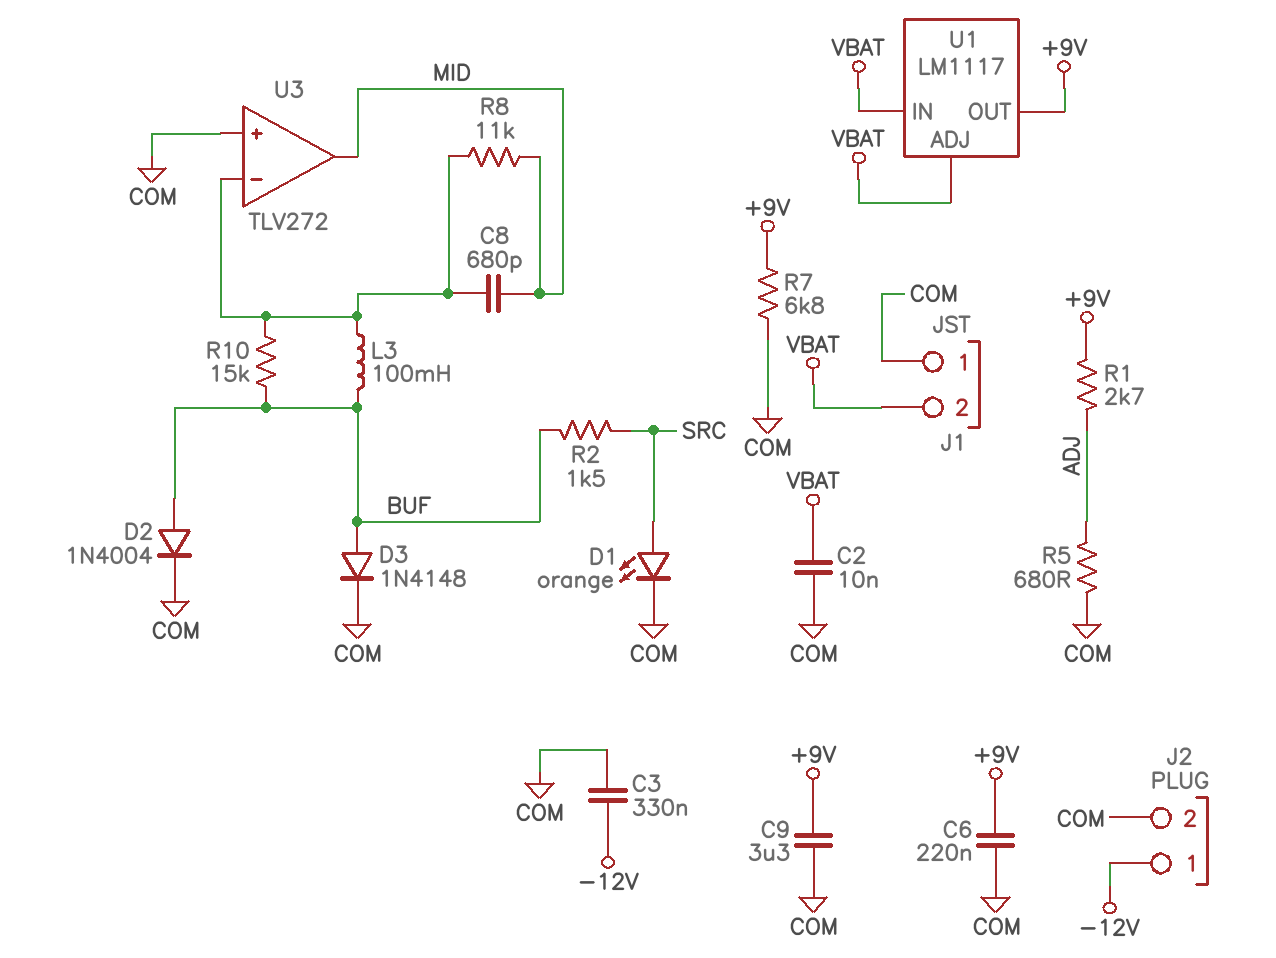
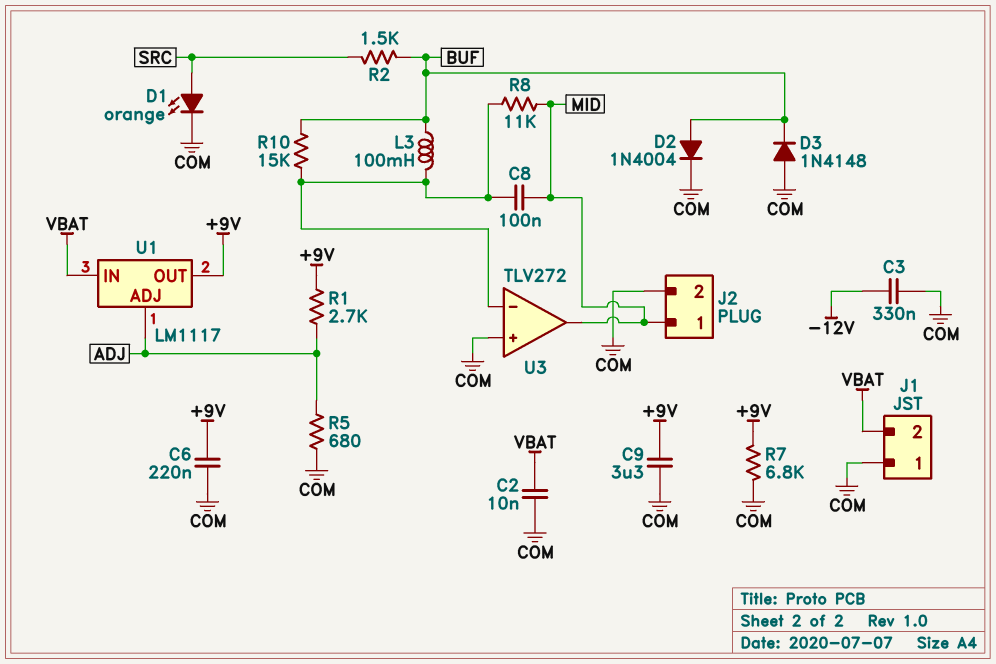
C8: 680pF (MID, U3/in-) -> 100nF (MID, U3/in-)
D3: diode 1N4148 (A BUF, K COM) -> diode 1N4148 (A COM, K BUF)
J2 pin 1: -12V -> MID
U1 pin ADJ: VBAT -> ADJ

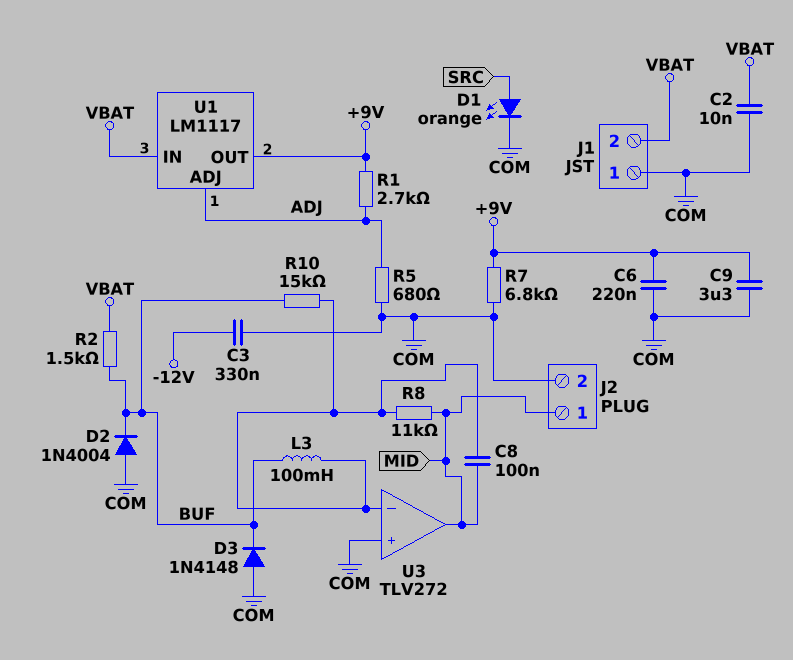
D2: diode 1N4004 (A BUF, K COM) -> diode 1N4004 (A COM, K BUF)
R2: 1.5k (BUF, SRC) -> 1.5k (BUF, VBAT)

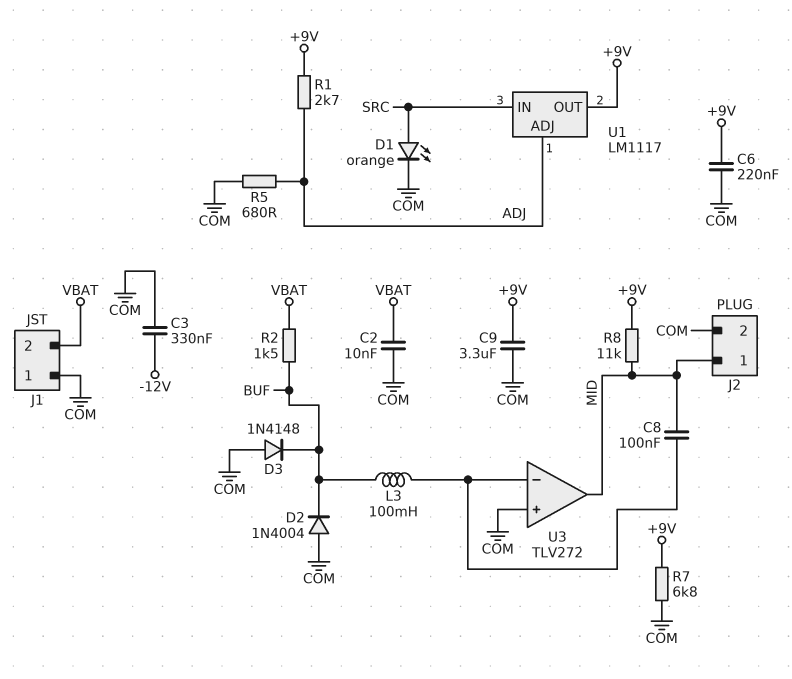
R8: 11k (MID, U3/in-) -> 11k (+9V, MID)
R10: 15k (BUF, U3/in-) -> none
U1 pin IN: VBAT -> SRC

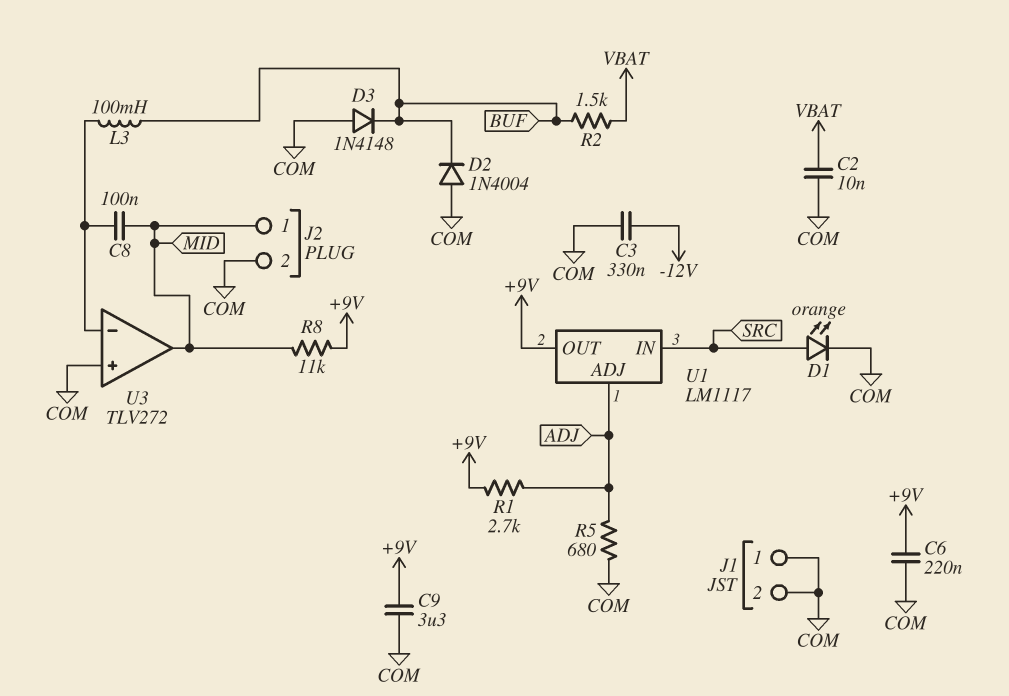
J1 pin 2: VBAT -> COM
R7: 6.8k (+9V, COM) -> none

